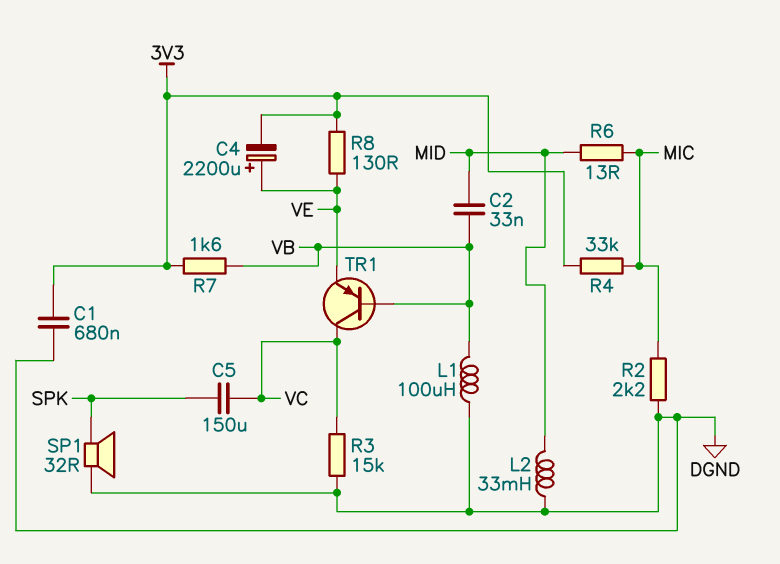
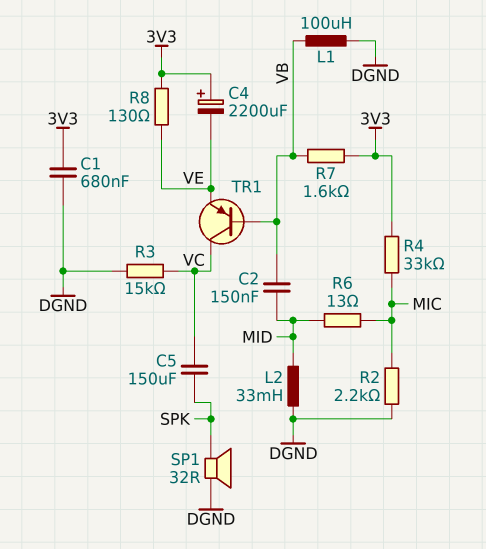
C2: 33nF (MID, VB) -> 150nF (MID, VB)
C4: 2200uF (plus VE, minus 3V3) -> 2200uF (plus 3V3, minus VE)

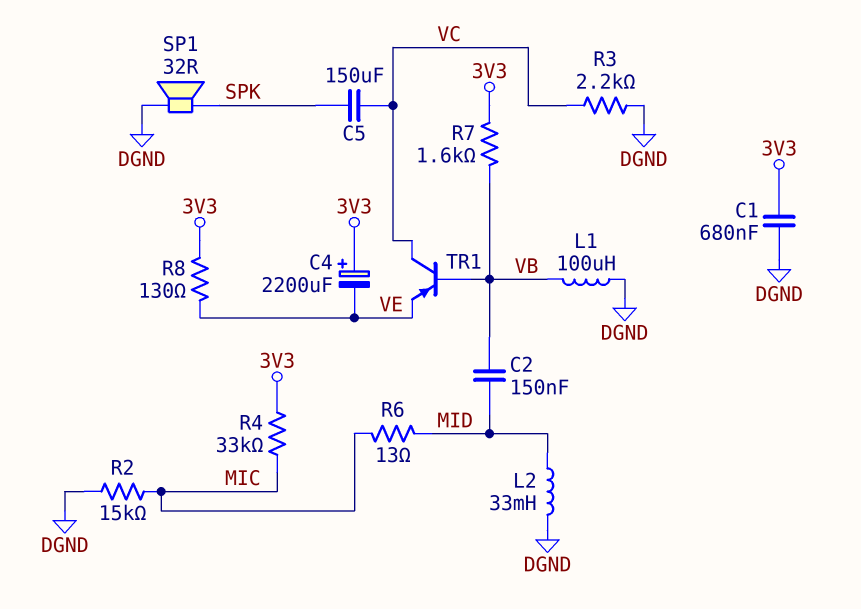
R2: 2.2k (DGND, MIC) -> 15k (DGND, MIC)
R3: 15k (DGND, VC) -> 2.2k (DGND, VC)

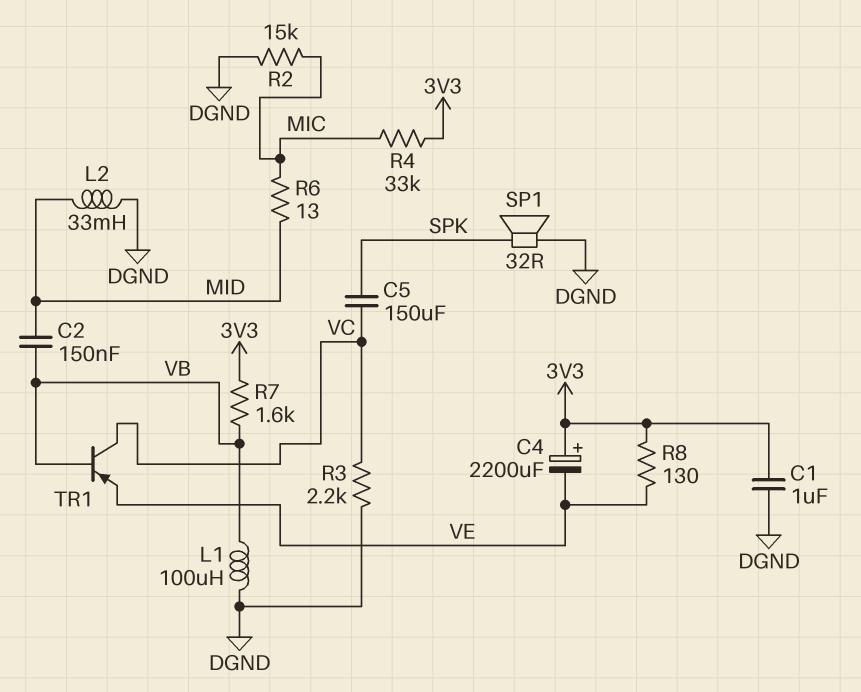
C1: 680nF (3V3, DGND) -> 1uF (3V3, DGND)

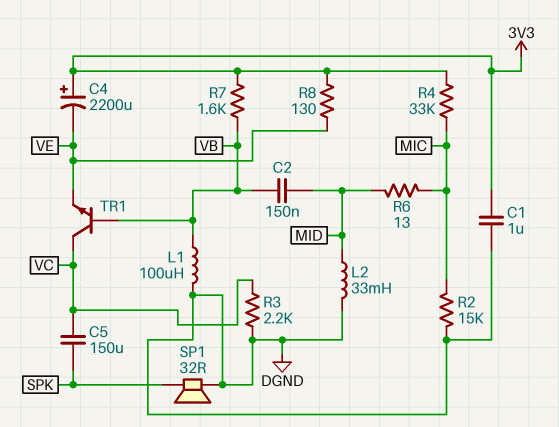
TR1: PNP (B VB, C VC, E VE) -> NPN (B VB, C VC, E VE)

